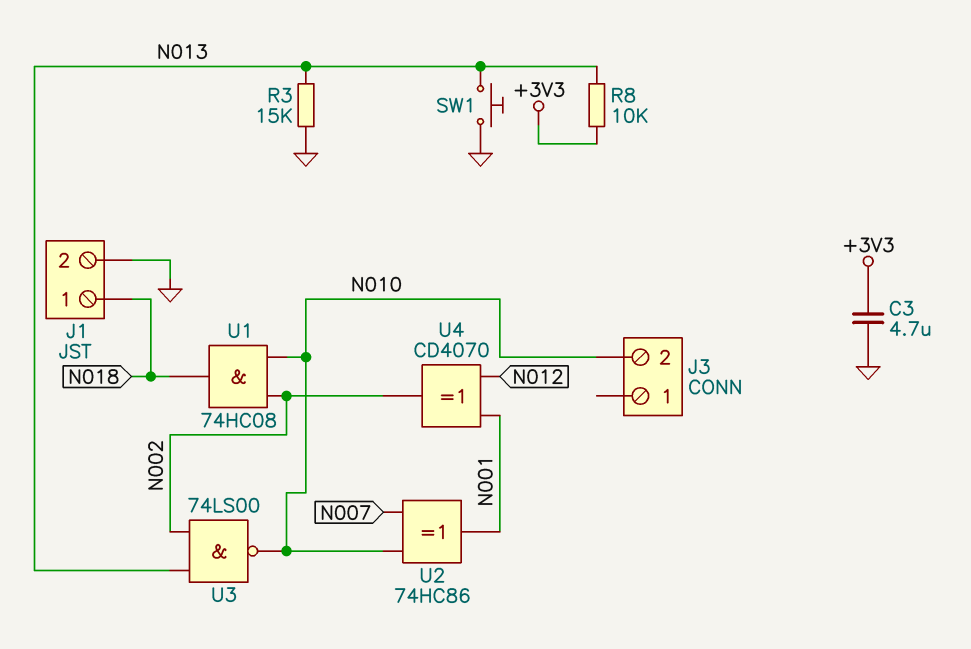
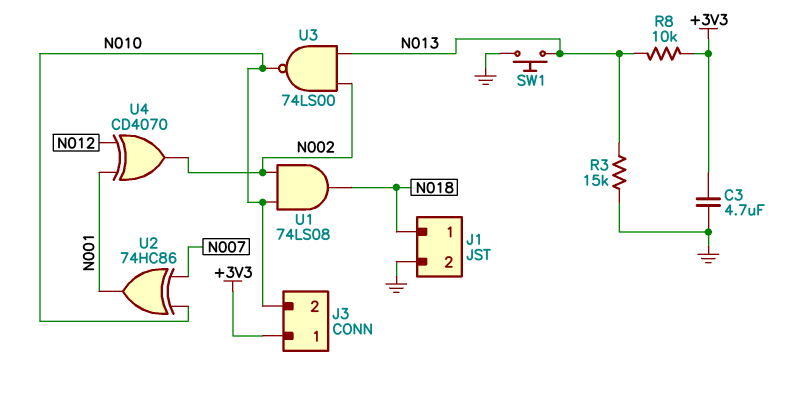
J3 pin 1: none -> +3V3
U1: AND 74HC08 (in N002, in N010, out N018) -> AND 74LS08 (in N002, in N010, out N018)

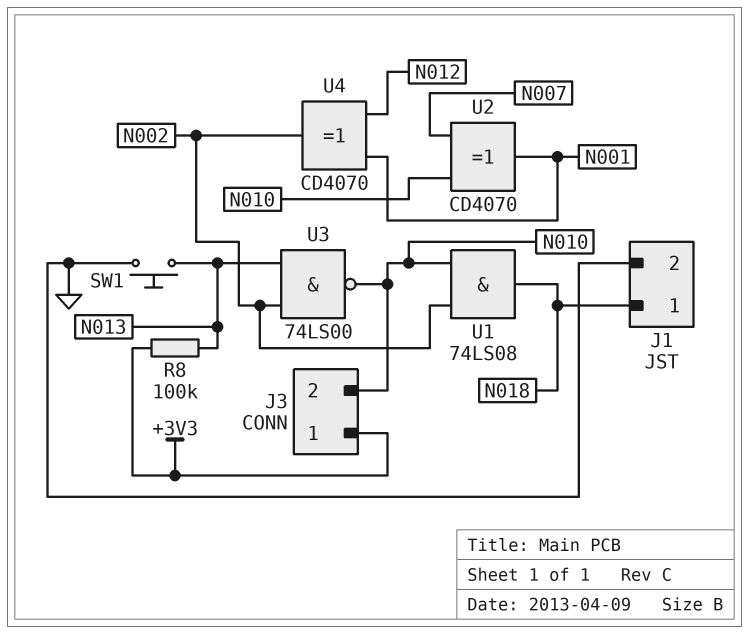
C3: 4.7uF (+3V3, GND) -> none
R3: 15k (GND, N013) -> none
R8: 10k (+3V3, N013) -> 100k (+3V3, N013)
U2: XOR 74HC86 (in N007, in N010, out N001) -> XOR CD4070 (in N007, in N010, out N001)

